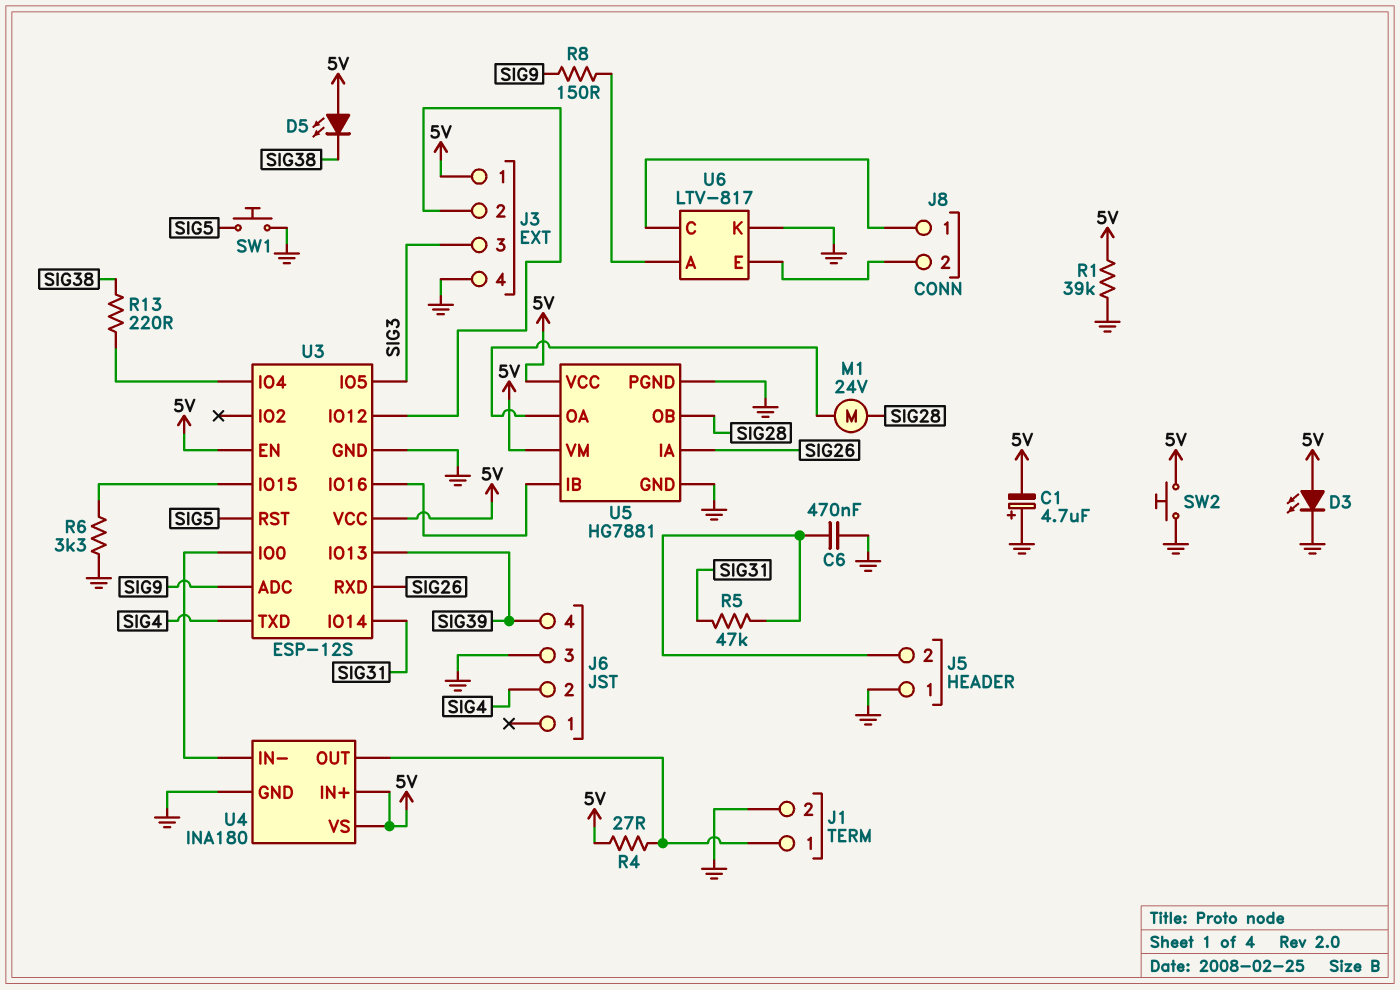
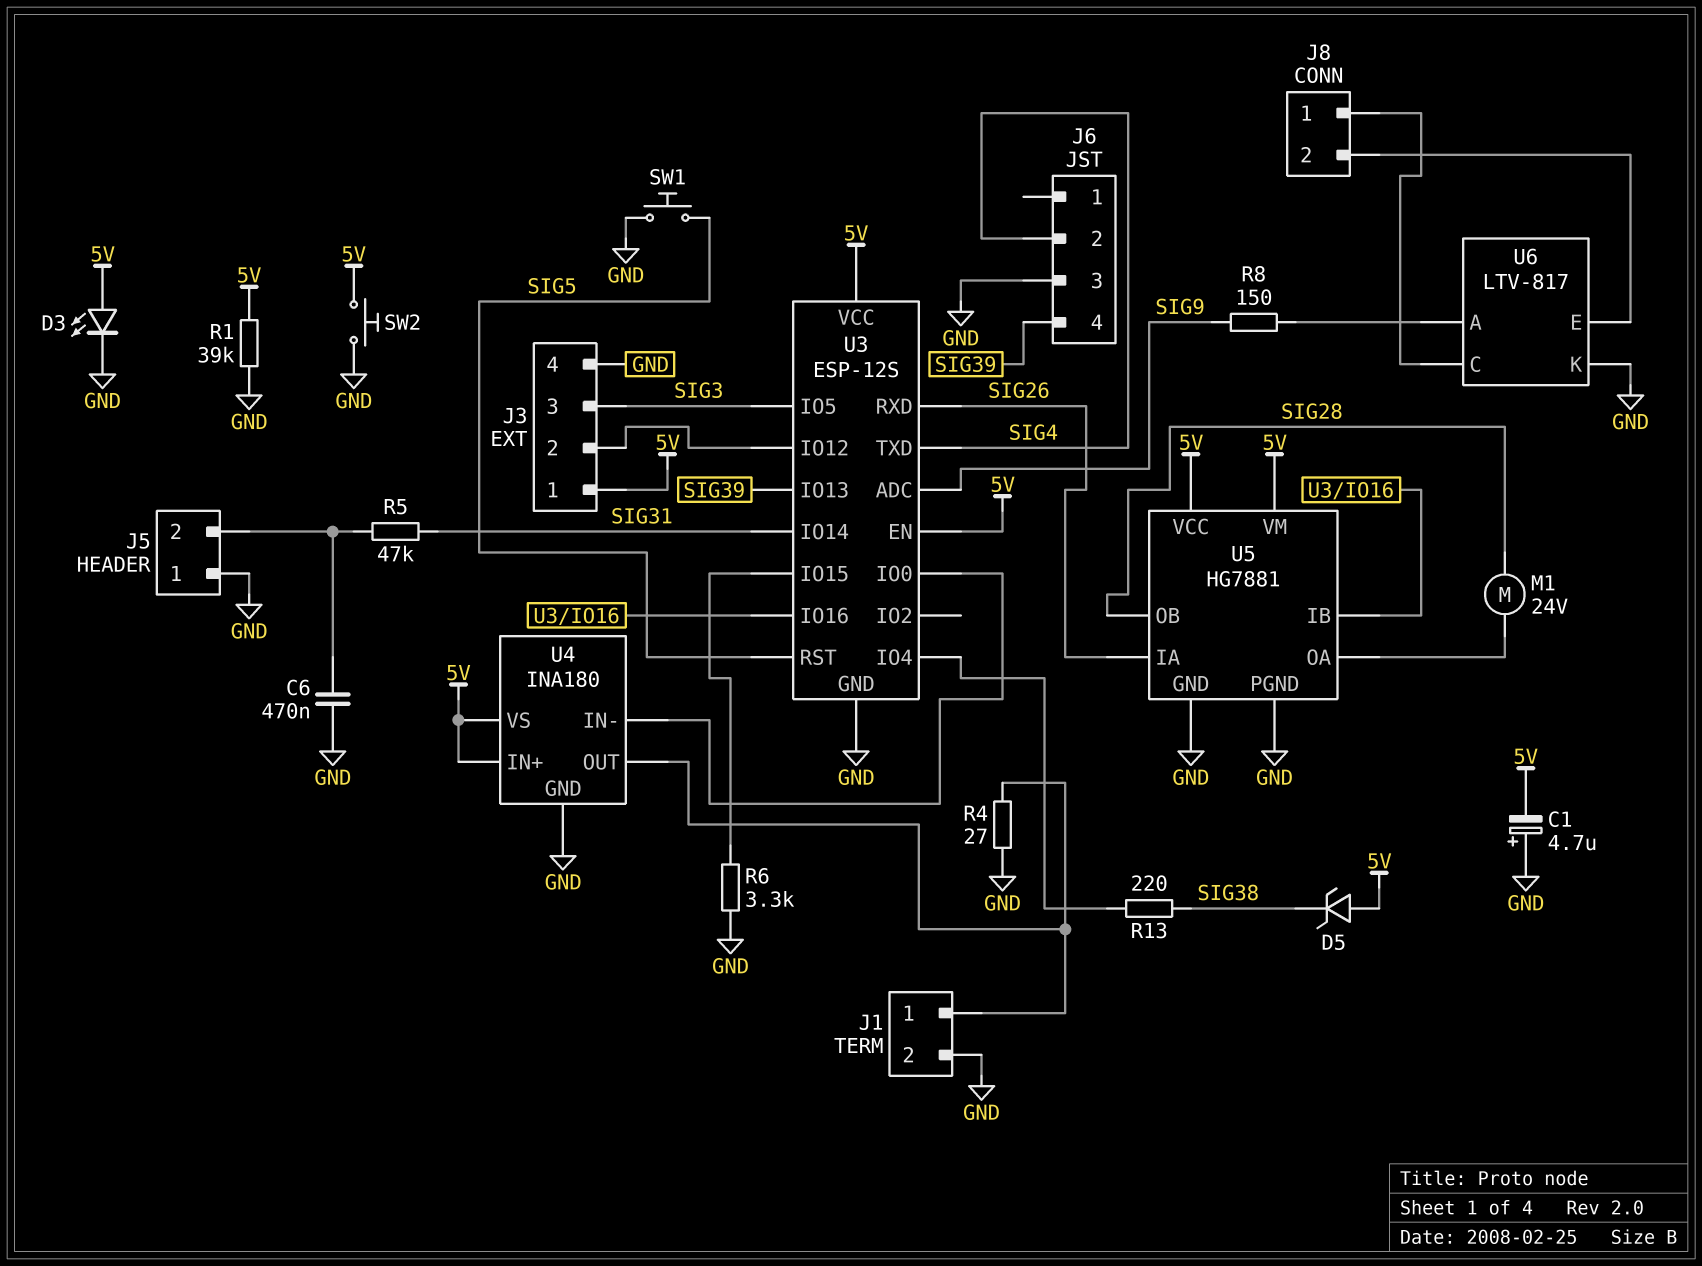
D5: LED (A 5V, K SIG38) -> zener (A 5V, K SIG38)
R4: 27 (5V, J1/1) -> 27 (GND, J1/1)

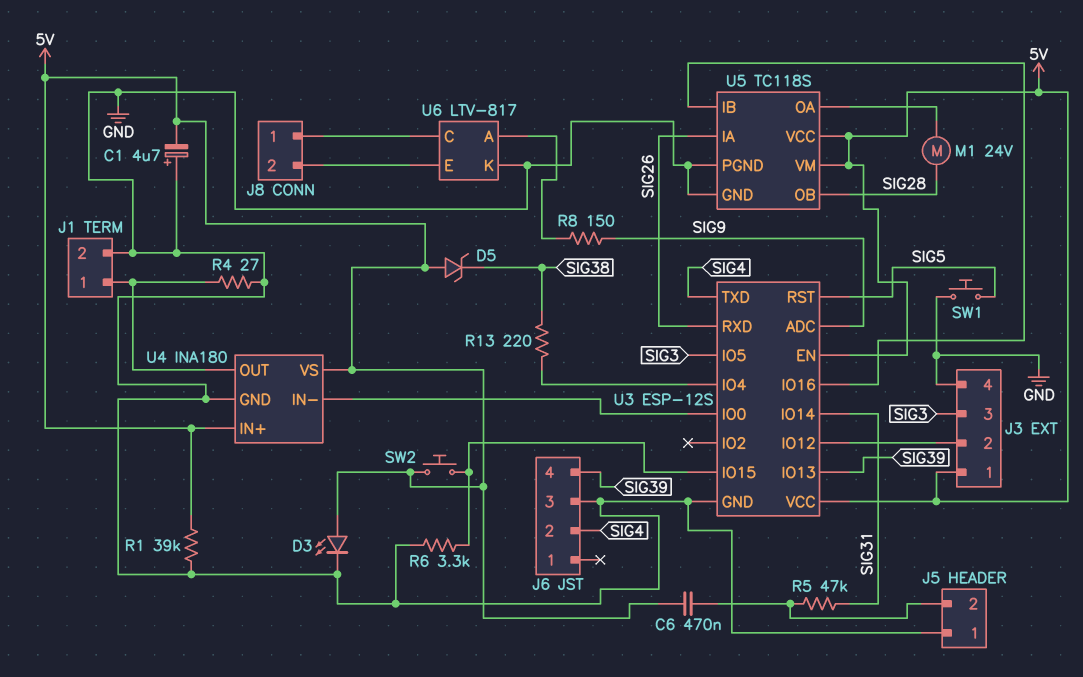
C6: 470nF (GND, J5/2) -> 470nF (5V, J5/2)
SW2: button (5V, GND) -> button (5V, U3/IO15)
U5: HG7881 -> TC118S

